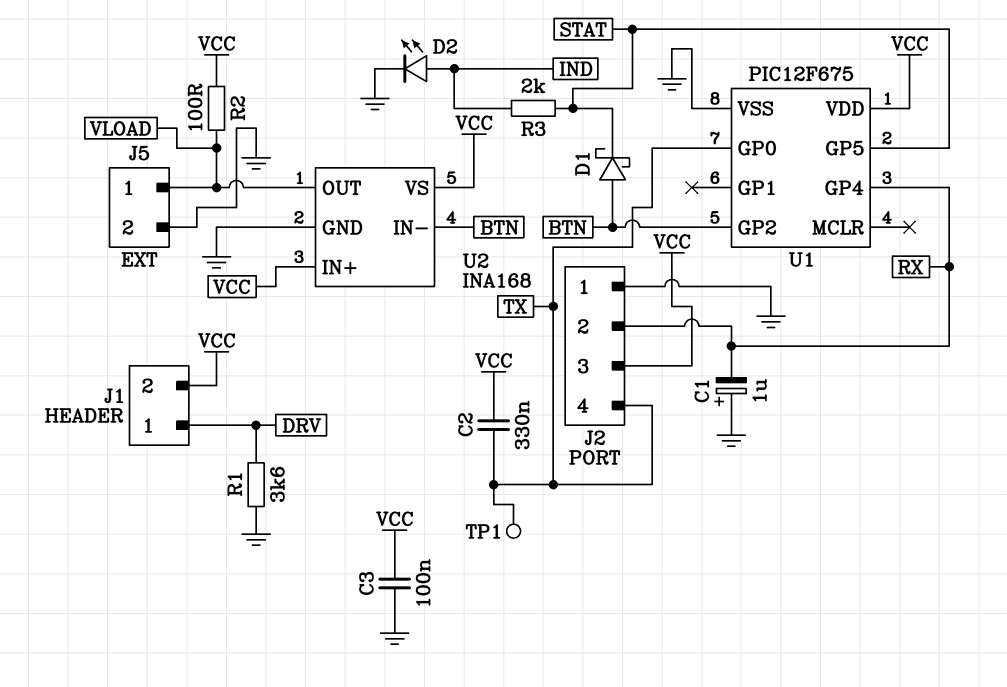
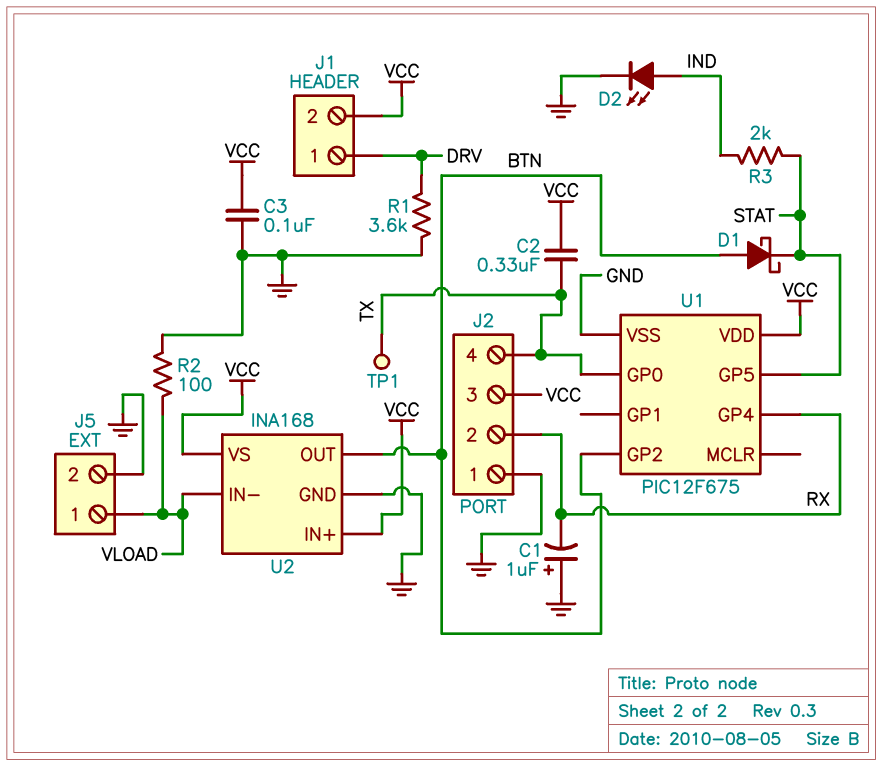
R2: 100 (VCC, VLOAD) -> 100 (GND, VLOAD)
U2 pin IN-: BTN -> VLOAD
U2 pin OUT: VLOAD -> BTN

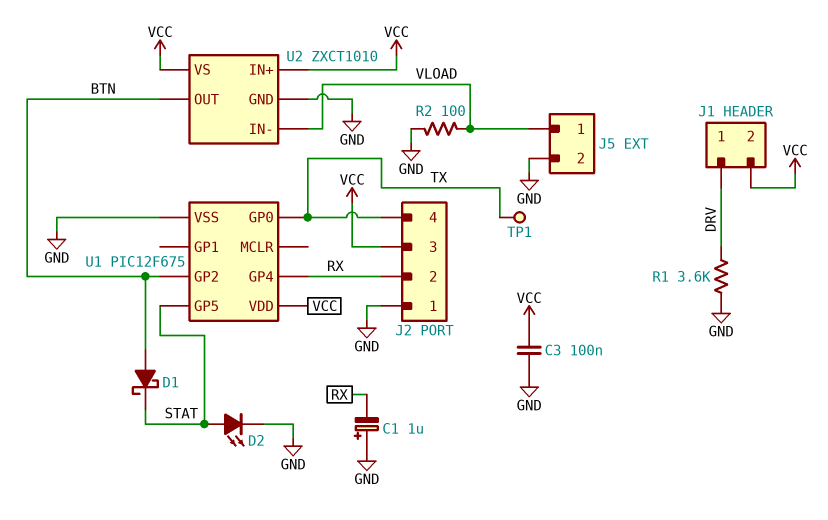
C2: 330nF (TX, VCC) -> none
D2: LED (A IND, K GND) -> LED (A STAT, K GND)
R3: 2k (IND, STAT) -> none
U2: INA168 -> ZXCT1010

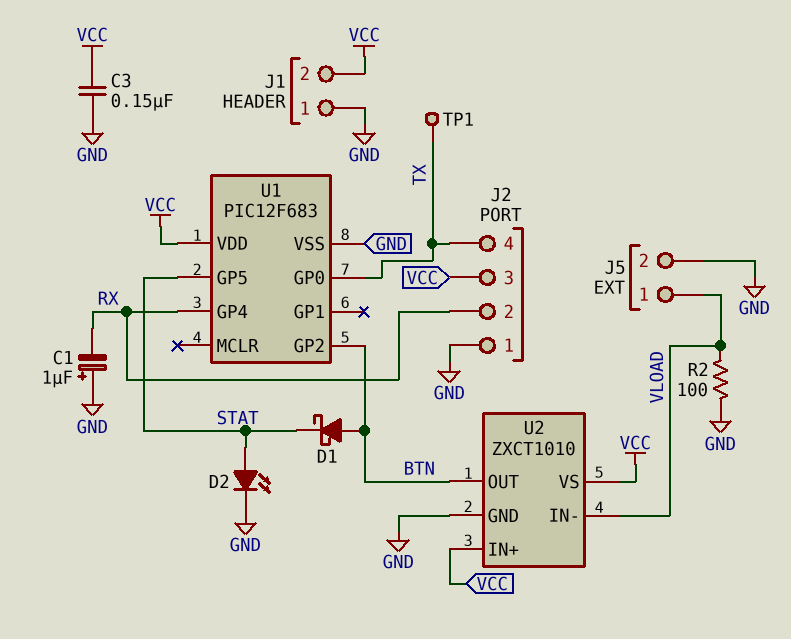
C3: 100nF (GND, VCC) -> 150nF (GND, VCC)
J1 pin 1: DRV -> GND
R1: 3.6k (DRV, GND) -> none
U1: PIC12F675 -> PIC12F683

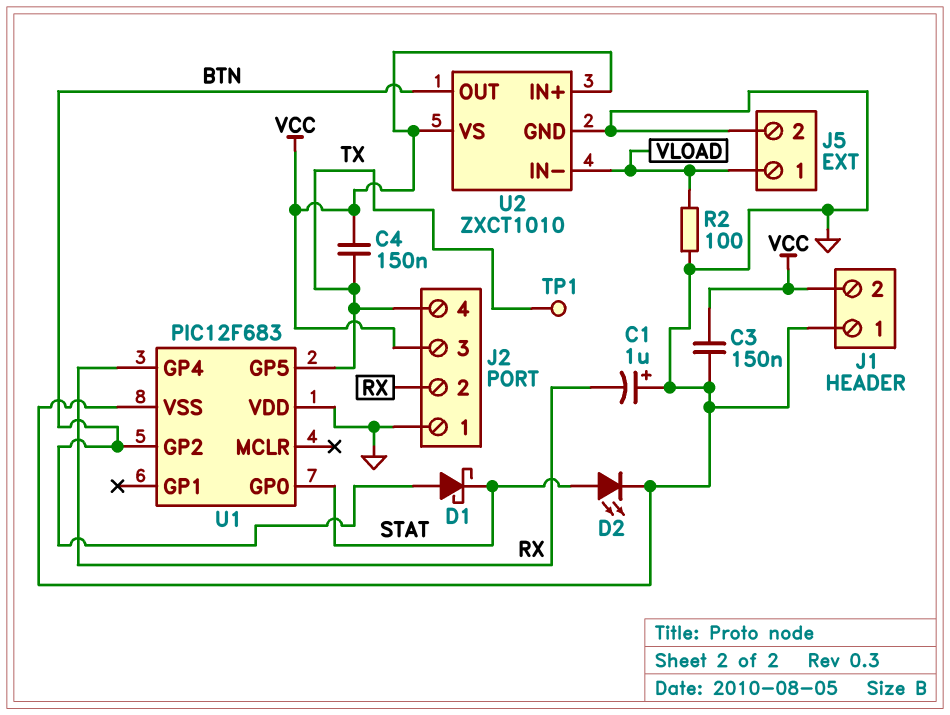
C4: none -> 150nF (TX, VCC)
U1 pin GP0: TX -> STAT
U1 pin GP5: STAT -> TX
U1 pin VDD: VCC -> GND

